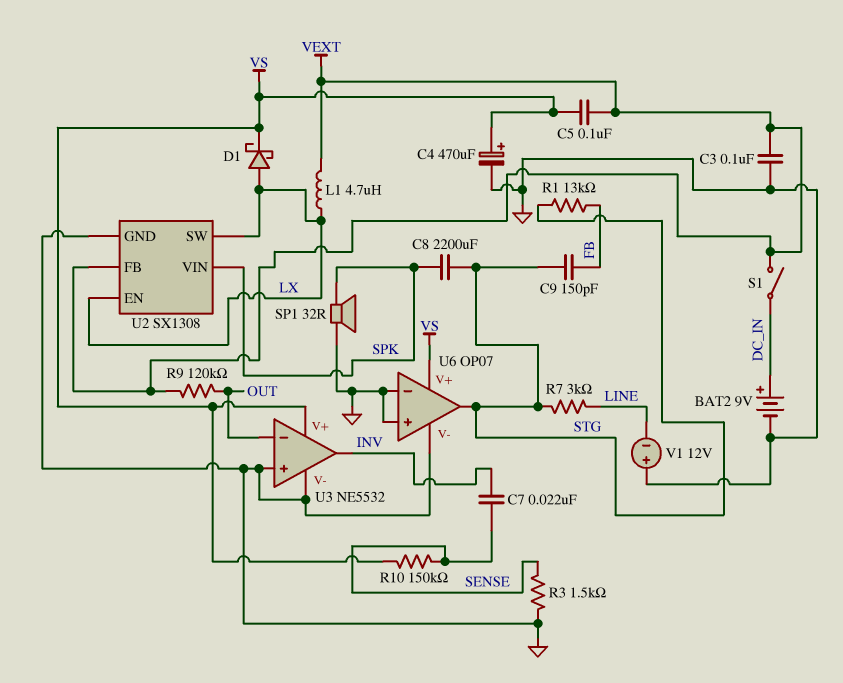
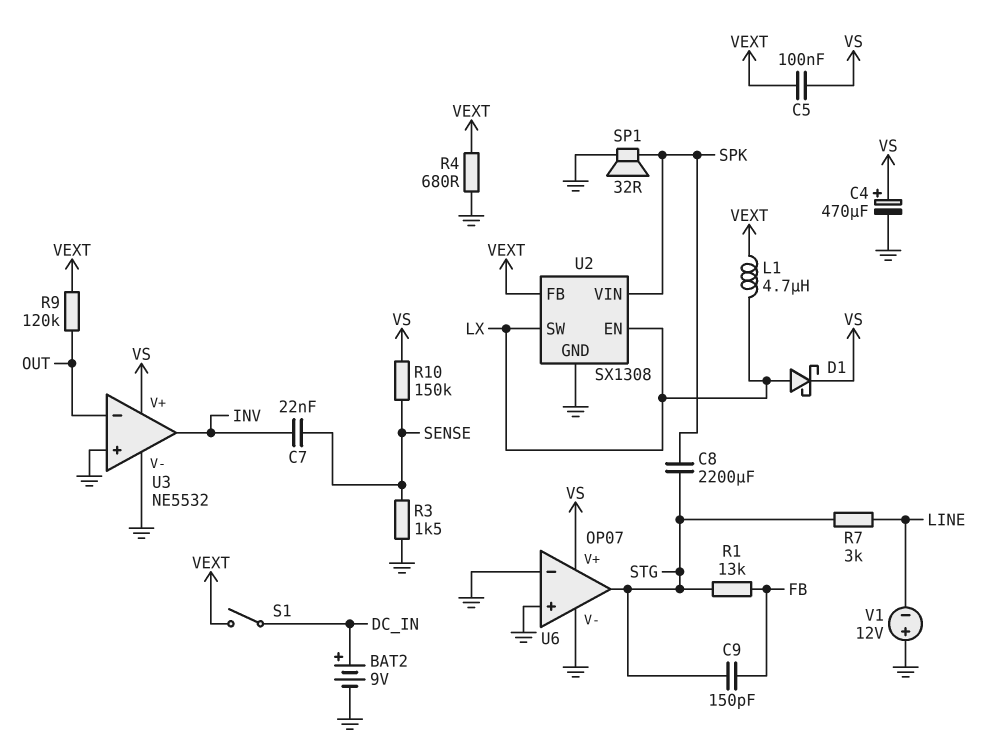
C3: 100nF (GND, VEXT) -> none
R4: none -> 680 (GND, VEXT)

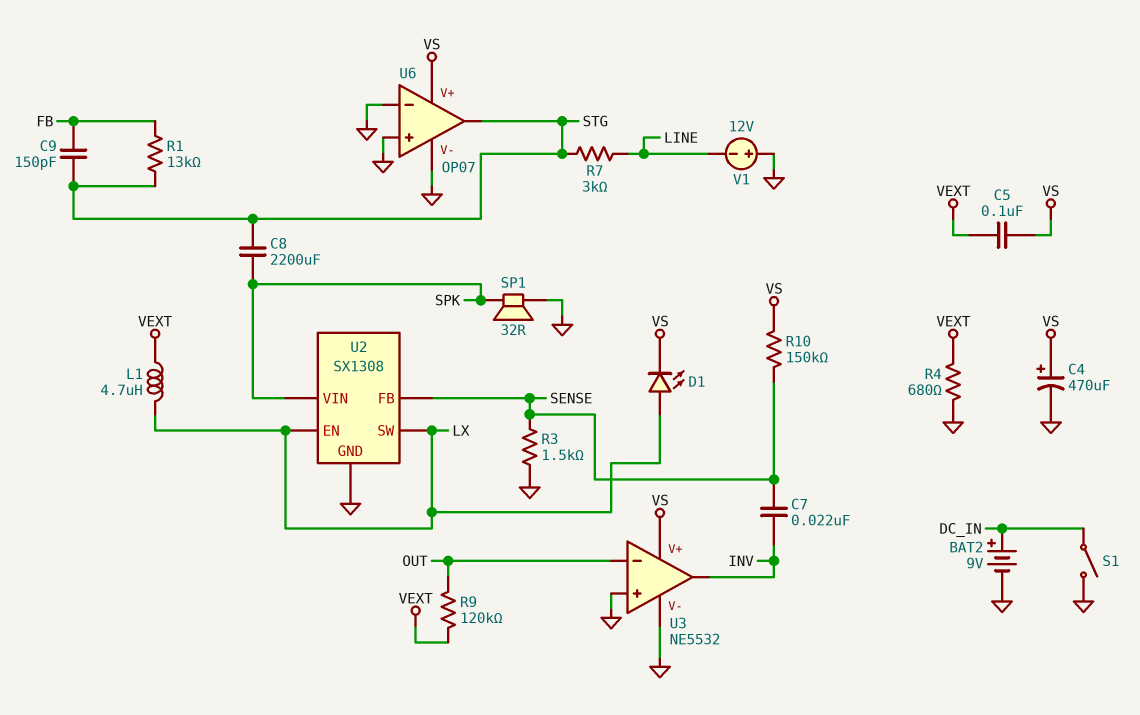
D1: schottky (A LX, K VS) -> LED (A LX, K VS)
S1: switch (DC_IN, VEXT) -> switch (DC_IN, GND)
U2 pin FB: VEXT -> SENSE

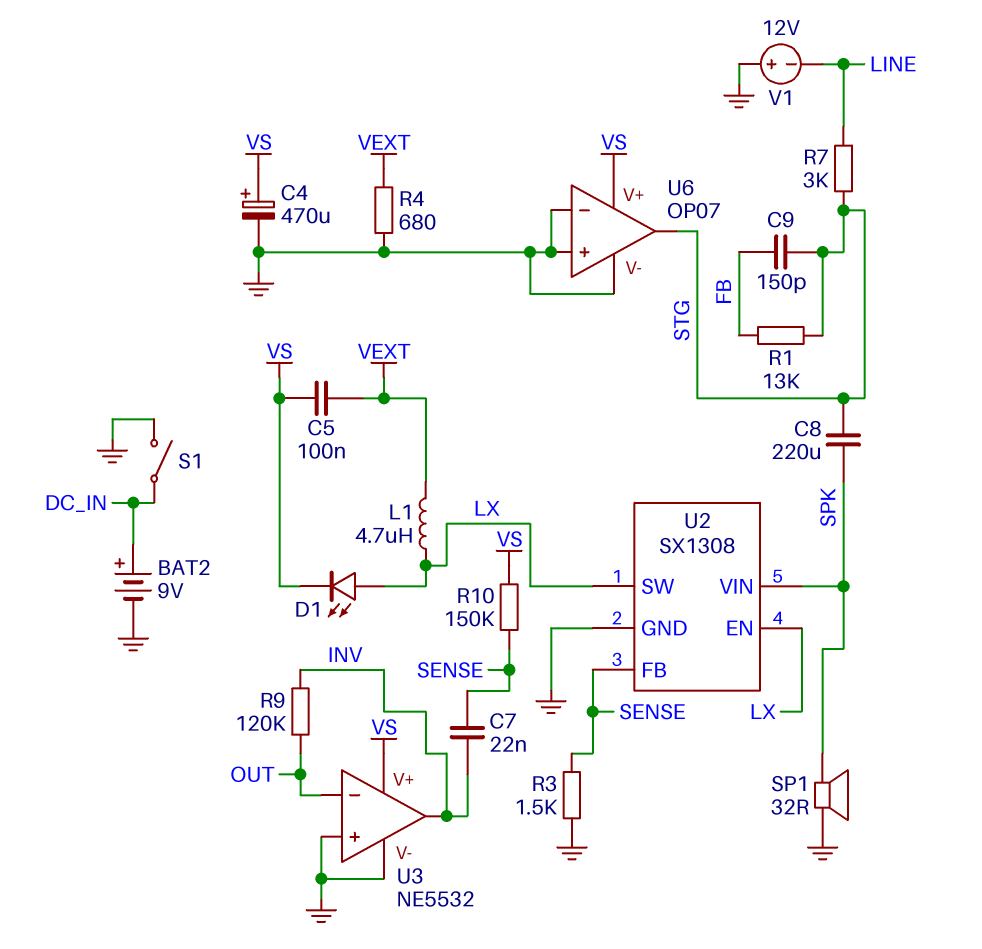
C8: 2200uF (SPK, STG) -> 220uF (SPK, STG)
R9: 120k (OUT, VEXT) -> 120k (INV, OUT)

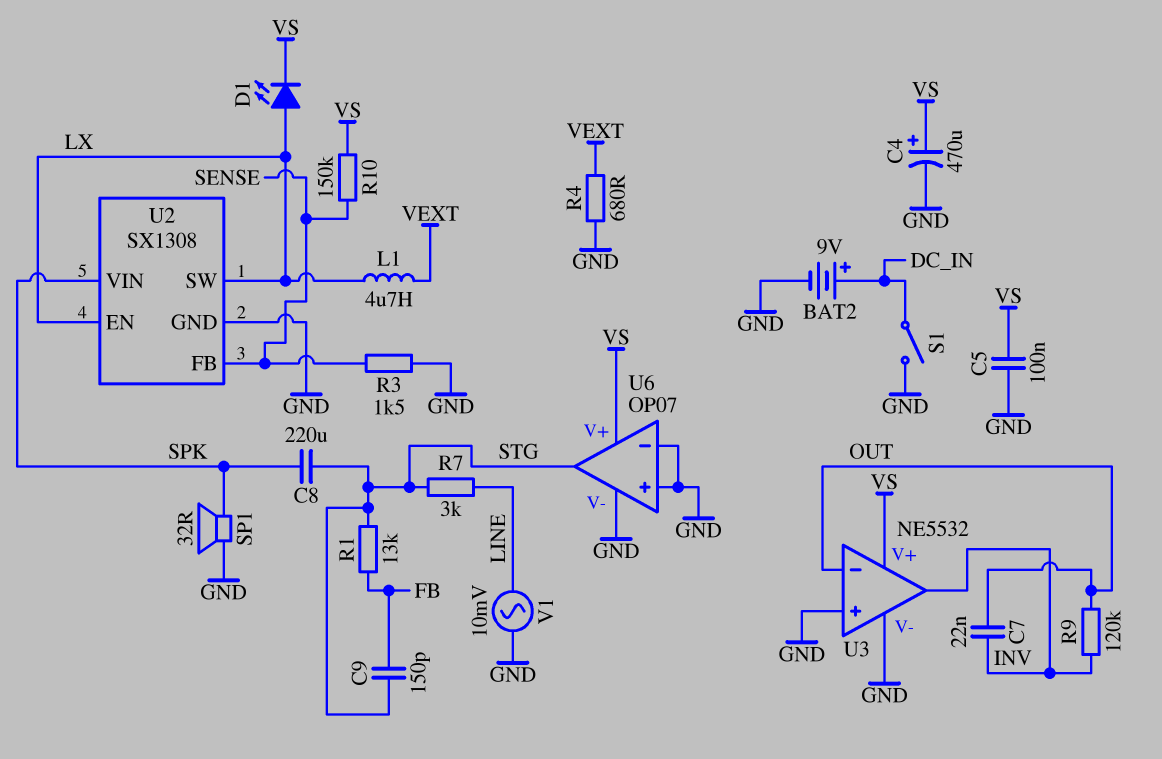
C5: 100nF (VEXT, VS) -> 100nF (GND, VS)
C7: 22nF (INV, SENSE) -> 22nF (INV, OUT)
V1: 12V (plus GND, minus LINE) -> AC 10mV (GND, LINE)

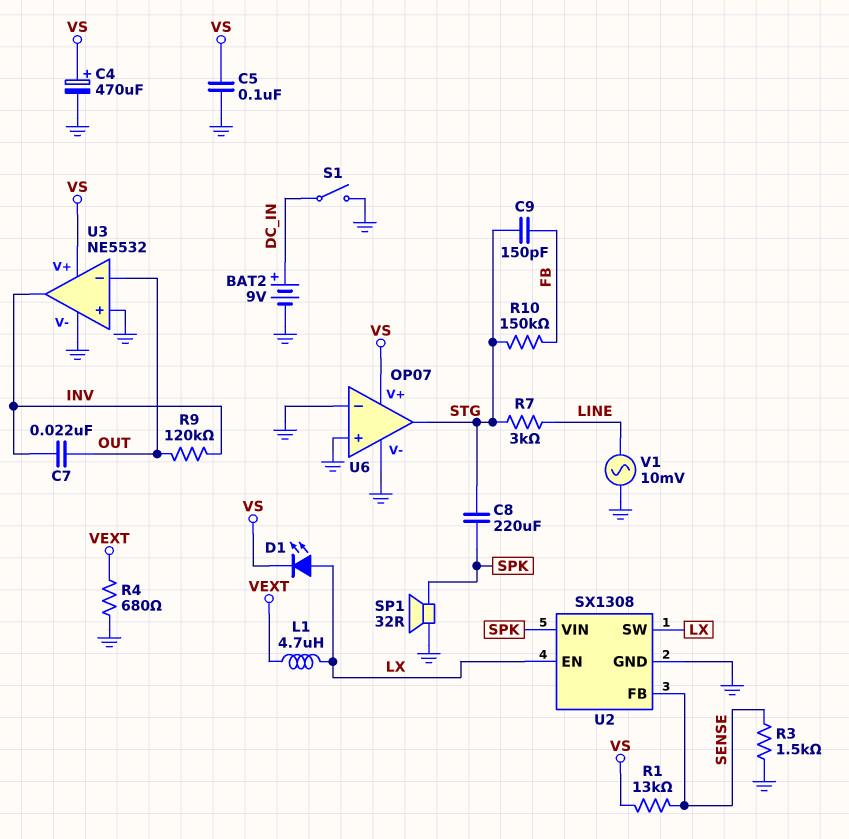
R1: 13k (FB, STG) -> 13k (SENSE, VS)
R10: 150k (SENSE, VS) -> 150k (FB, STG)

